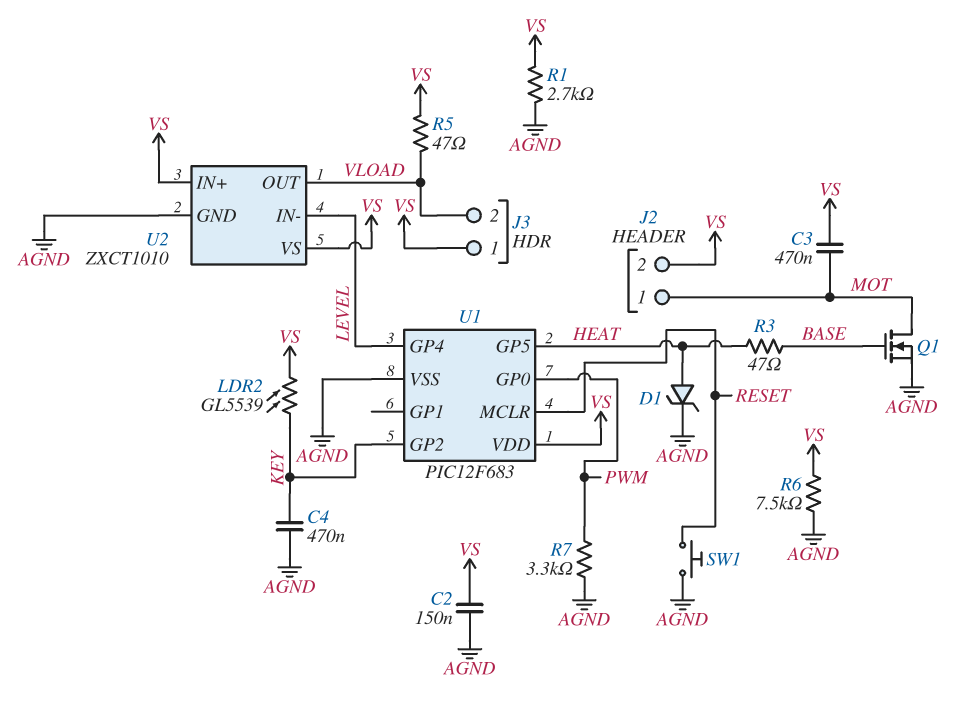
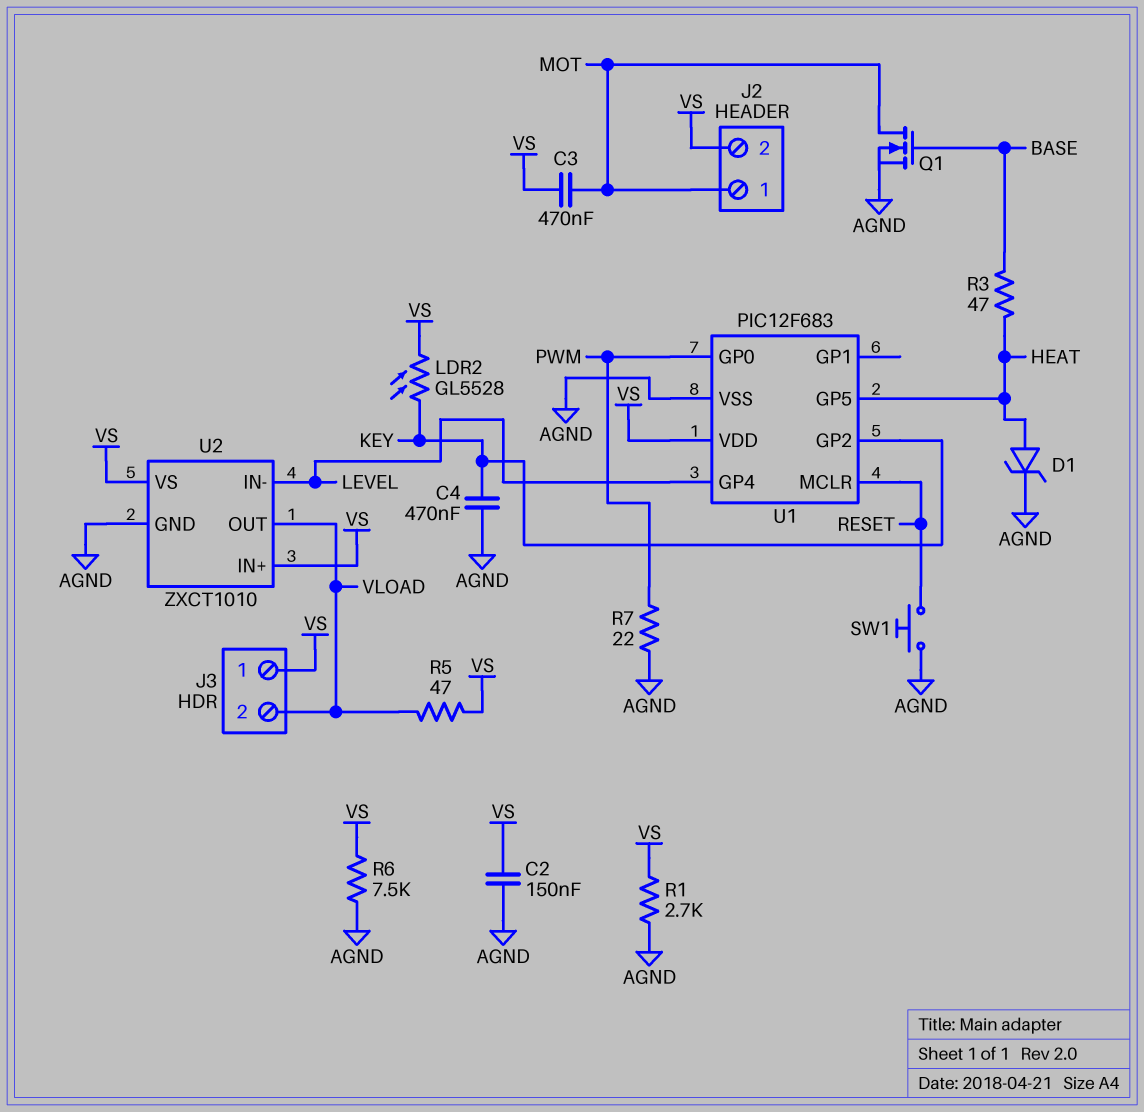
LDR2: GL5539 (KEY, VS) -> GL5528 (KEY, VS)
R7: 3.3k (AGND, PWM) -> 22 (AGND, PWM)

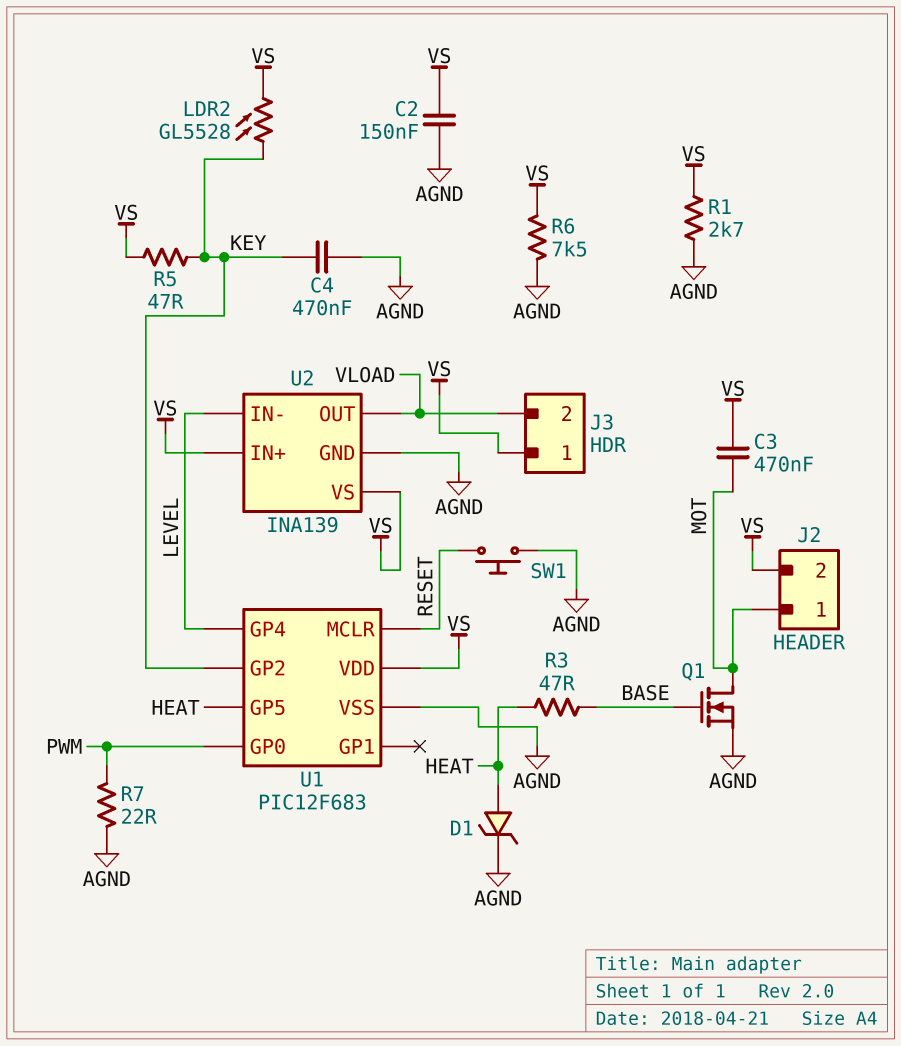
R5: 47 (VLOAD, VS) -> 47 (KEY, VS)
U2: ZXCT1010 -> INA139

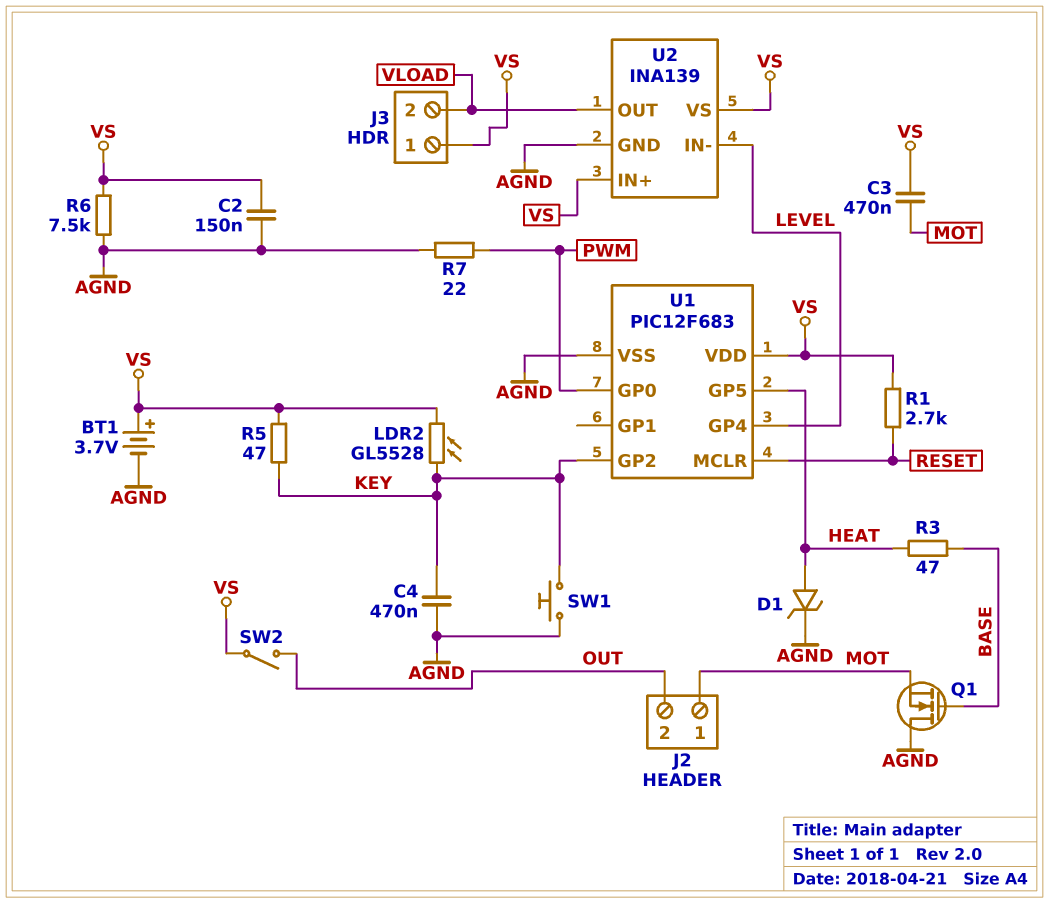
BT1: none -> 3.7V (plus VS, minus AGND)
J2 pin 2: VS -> OUT
Q1: NMOS (G BASE, D MOT, S AGND) -> NMOS (G BASE, D AGND, S MOT)
R1: 2.7k (AGND, VS) -> 2.7k (RESET, VS)
SW1: button (AGND, RESET) -> button (AGND, KEY)
SW2: none -> switch (OUT, VS)

